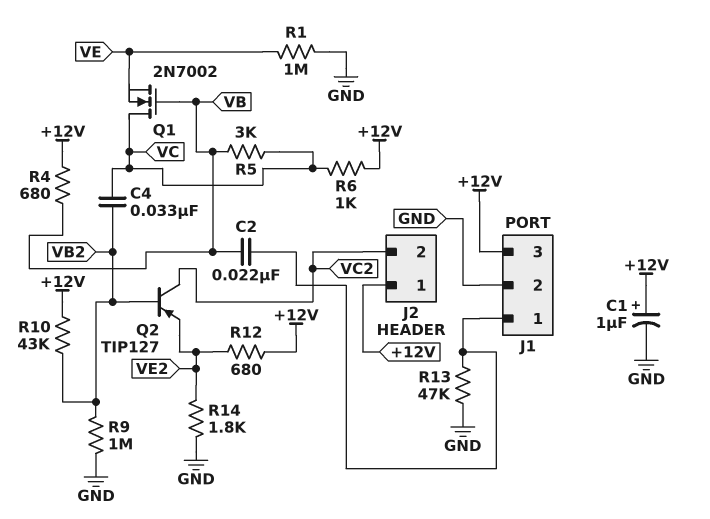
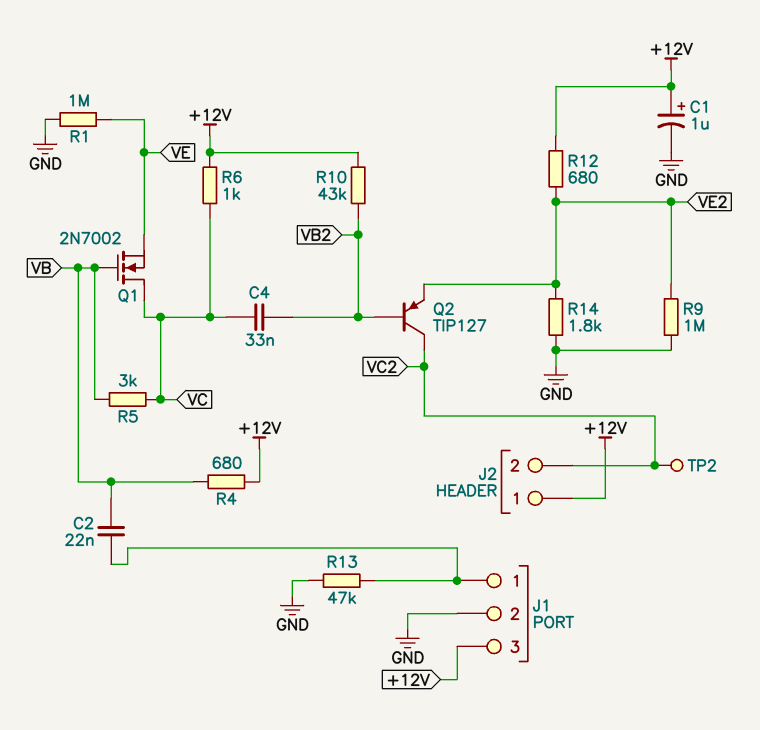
R9: 1M (GND, VB2) -> 1M (GND, VE2)
TP2: none -> test point (VC2)

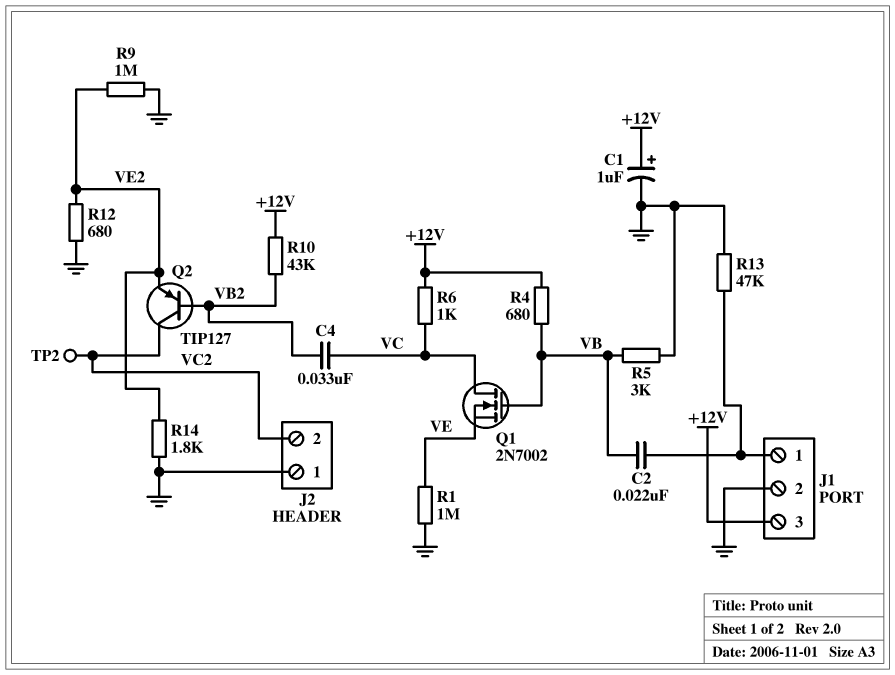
J2 pin 1: +12V -> GND
R5: 3k (VB, VC) -> 3k (GND, VB)
R12: 680 (+12V, VE2) -> 680 (GND, VE2)

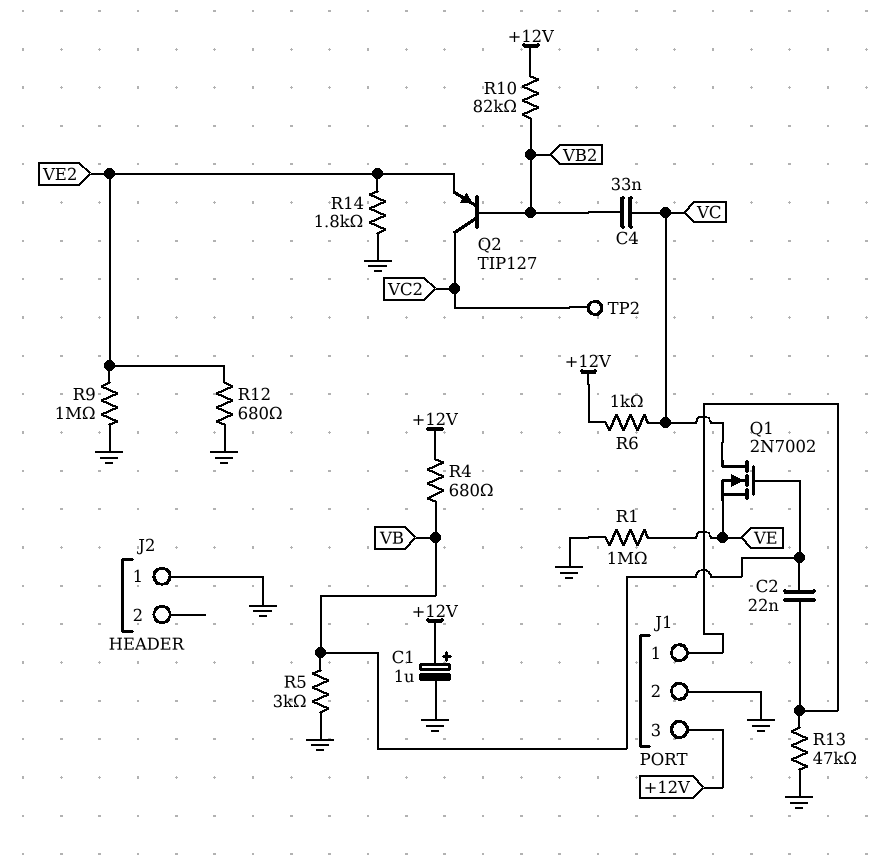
J2 pin 2: VC2 -> none
R10: 43k (+12V, VB2) -> 82k (+12V, VB2)

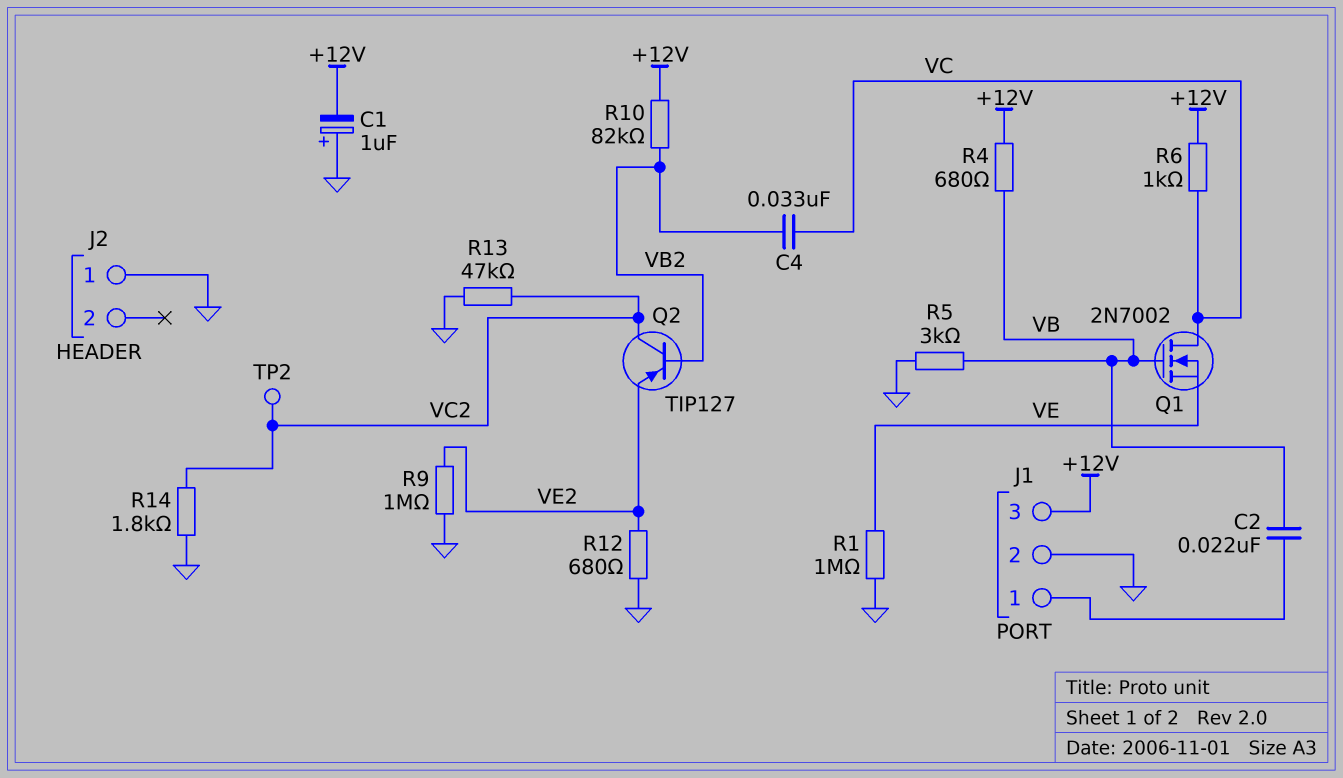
C1: 1uF (plus +12V, minus GND) -> 1uF (plus GND, minus +12V)
R13: 47k (GND, J1/1) -> 47k (GND, VC2)
R14: 1.8k (GND, VE2) -> 1.8k (GND, VC2)

